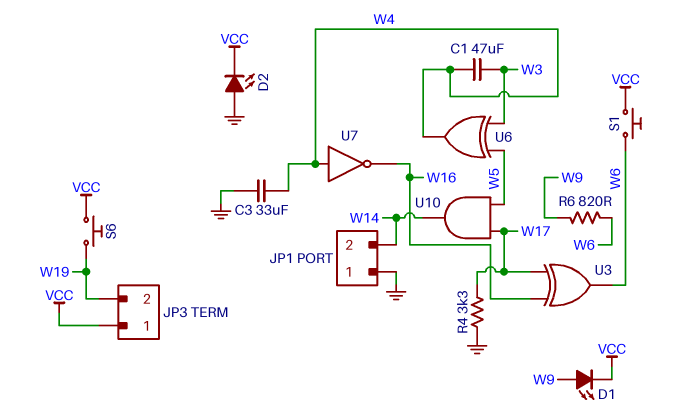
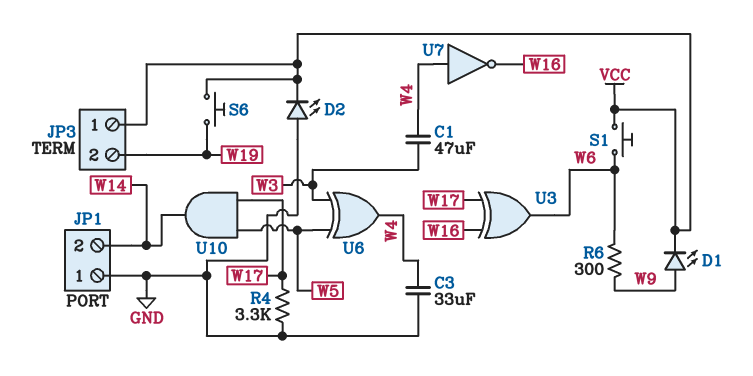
R6: 820 (W6, W9) -> 300 (W6, W9)

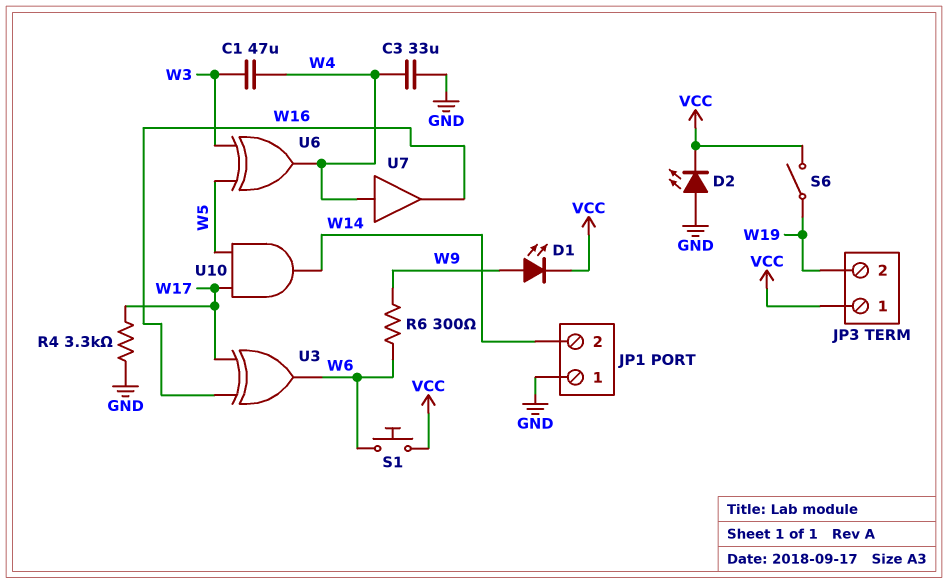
S6: button (VCC, W19) -> switch (VCC, W19)
U7: NOT (in W4, out W16) -> buffer (in W4, out W16)

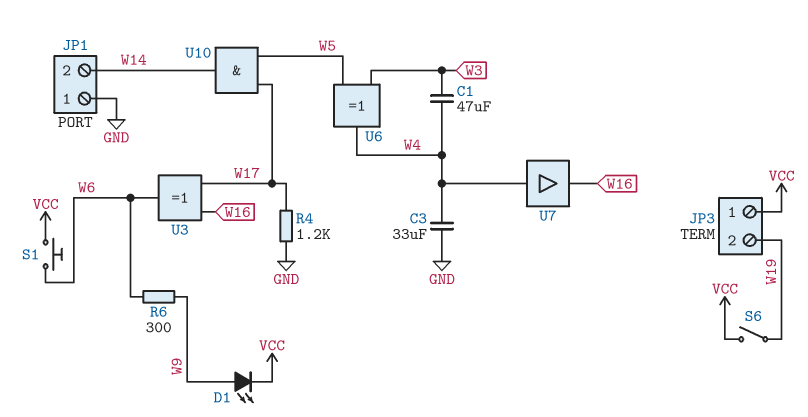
D2: LED (A GND, K VCC) -> none
R4: 3.3k (GND, W17) -> 1.2k (GND, W17)

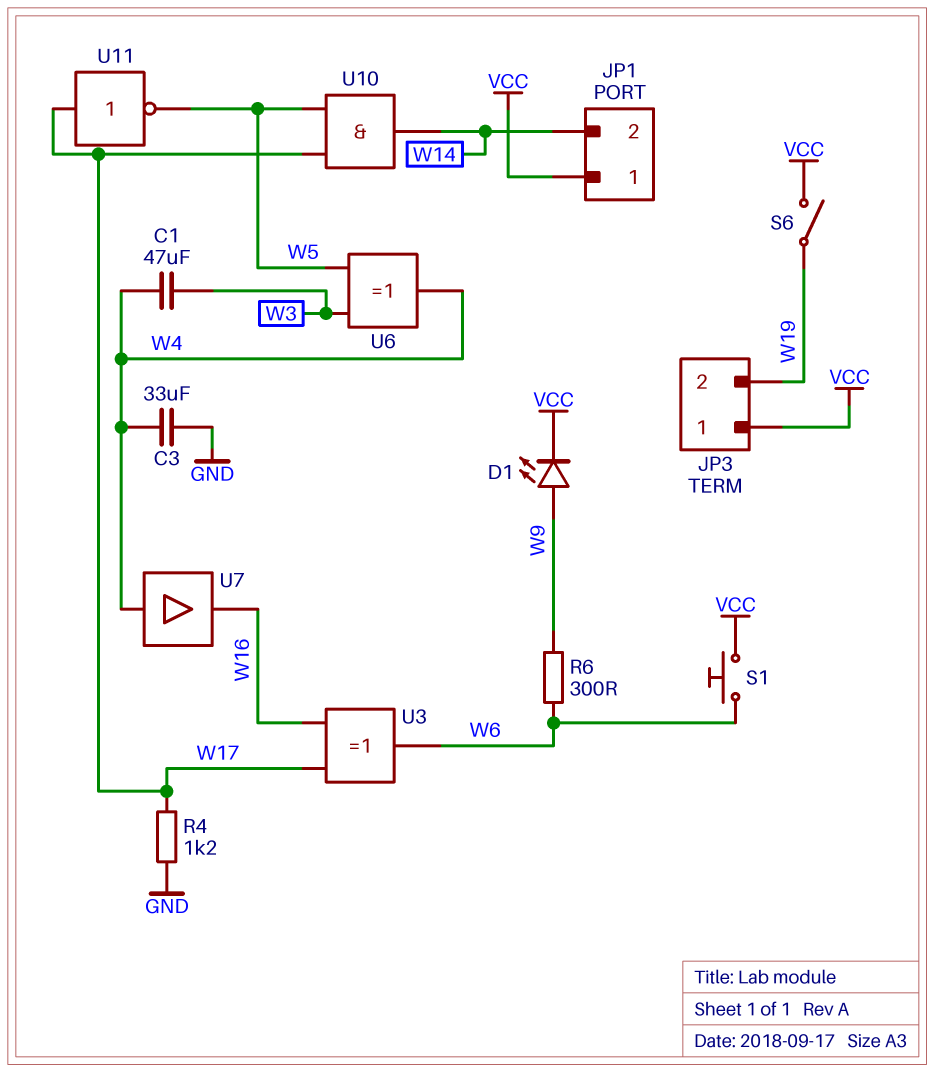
JP1 pin 1: GND -> VCC
U11: none -> NOT (in W17, out W5)

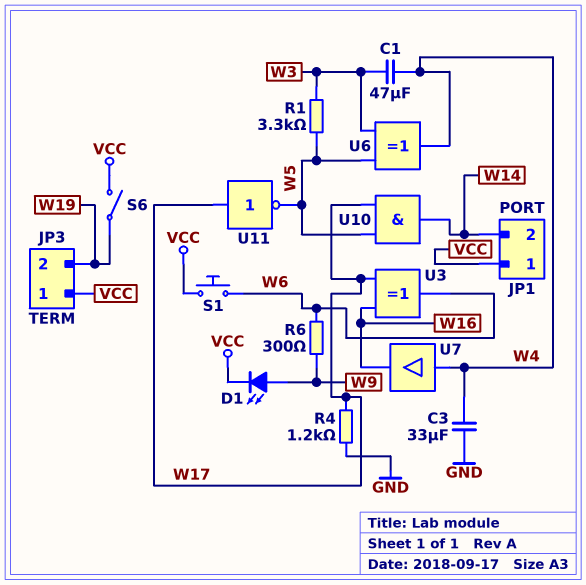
R1: none -> 3.3k (W3, W5)

